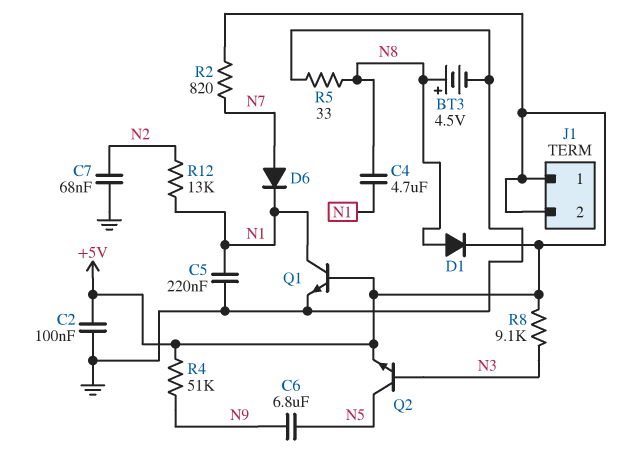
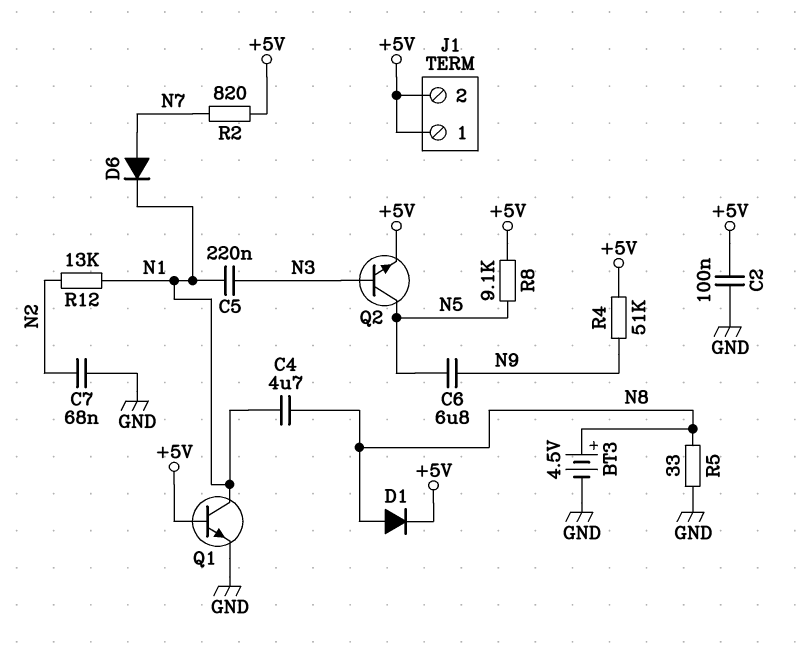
C5: 220nF (GND, N1) -> 220nF (N1, N3)
R8: 9.1k (+5V, N3) -> 9.1k (+5V, N5)

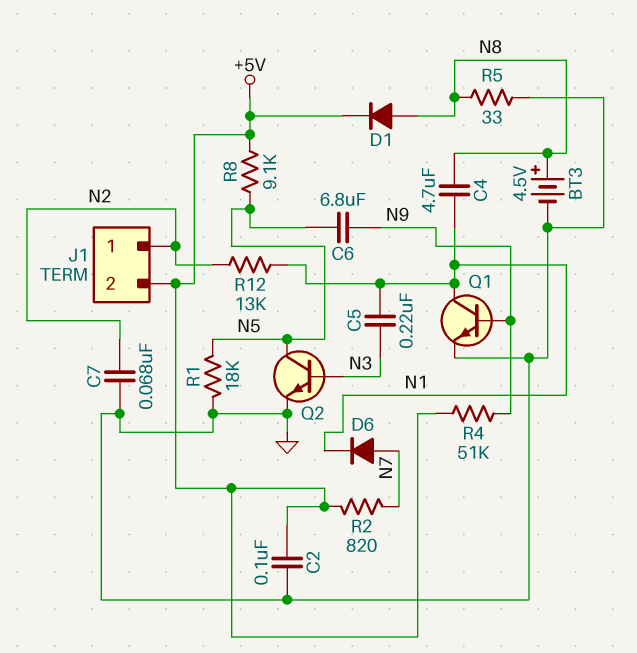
J1 pin 1: +5V -> N2
Q1: NPN (B +5V, C N1, E GND) -> NPN (B N9, C N1, E GND)
Q2: NPN (B N3, C N5, E +5V) -> NPN (B N3, C N5, E GND)
R1: none -> 18k (GND, N5)

